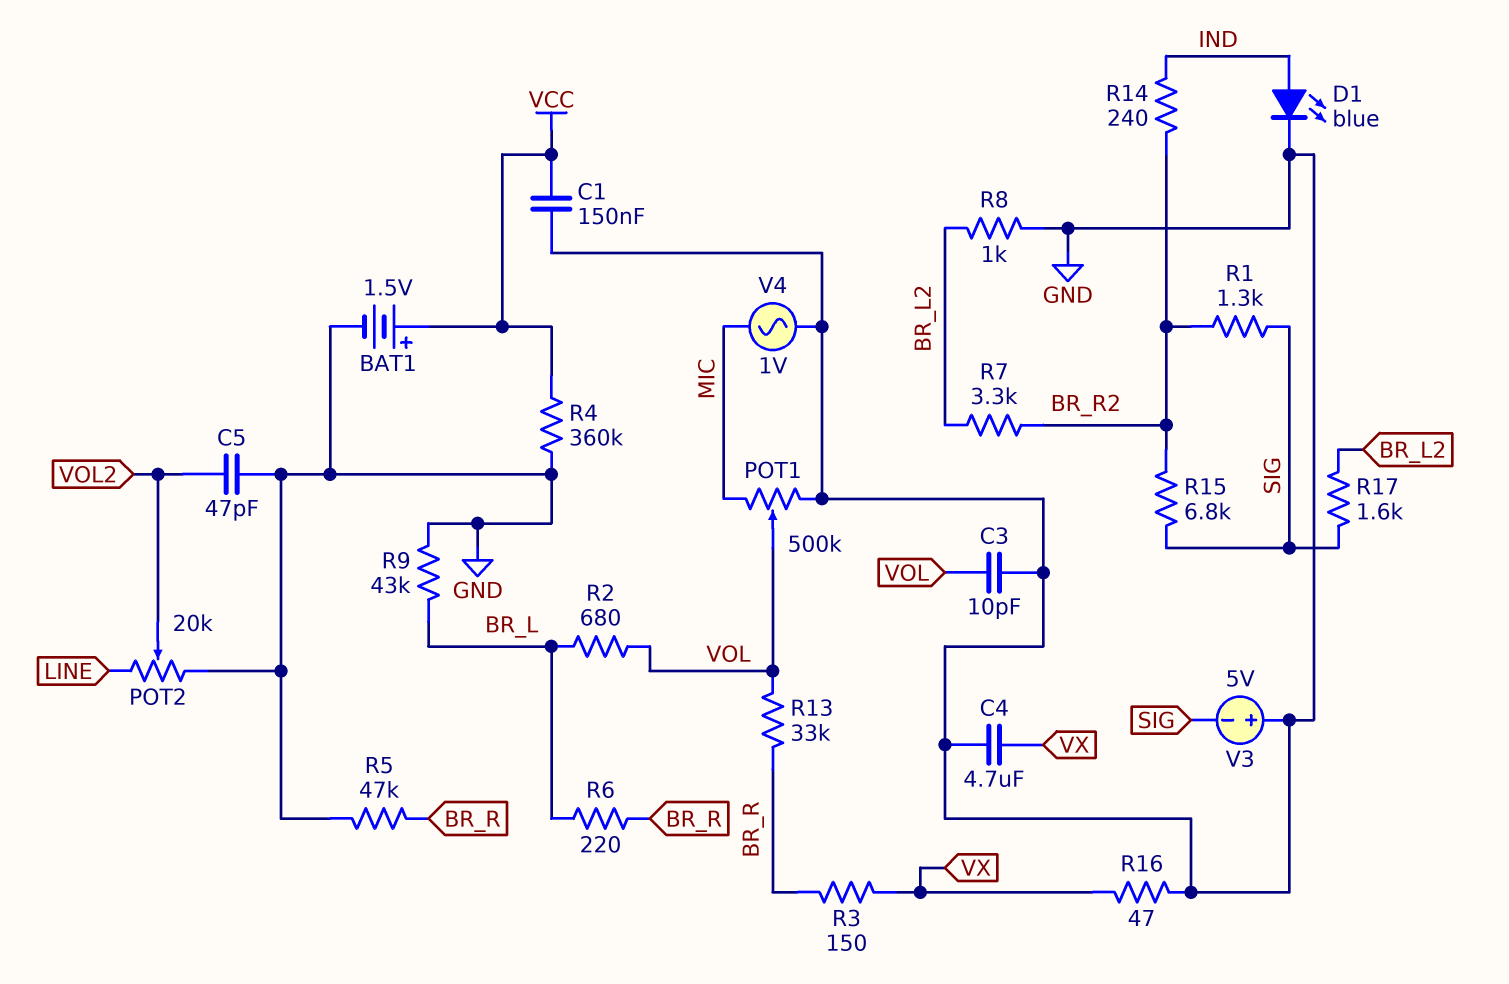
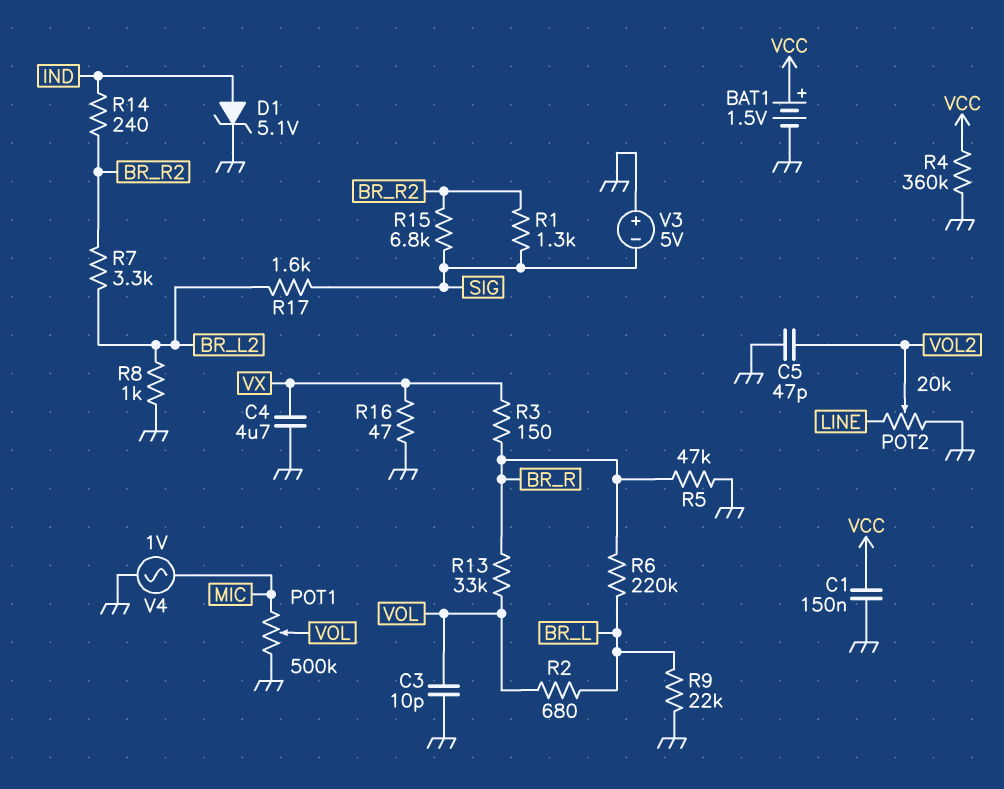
D1: LED blue (A IND, K GND) -> zener 5.1V (A IND, K GND)
R6: 220 (BR_L, BR_R) -> 220k (BR_L, BR_R)
R9: 43k (BR_L, GND) -> 22k (BR_L, GND)

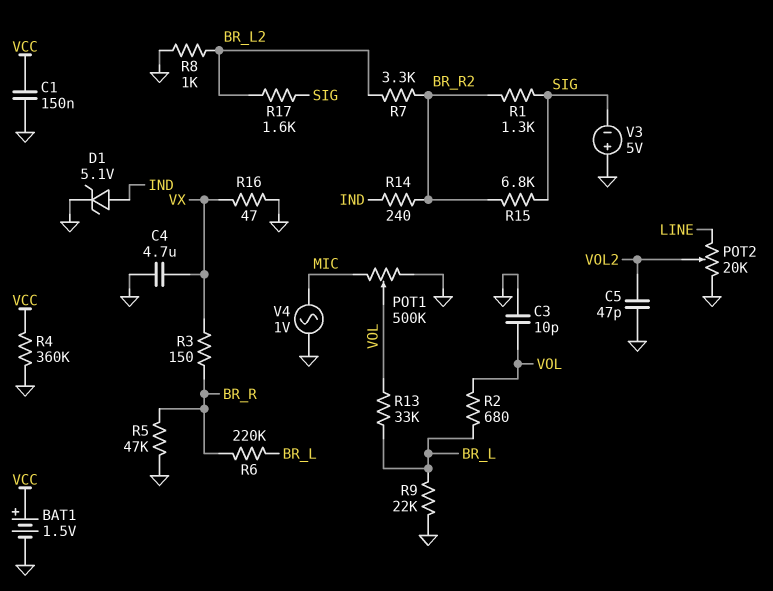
R13: 33k (BR_R, VOL) -> 33k (BR_L, VOL)

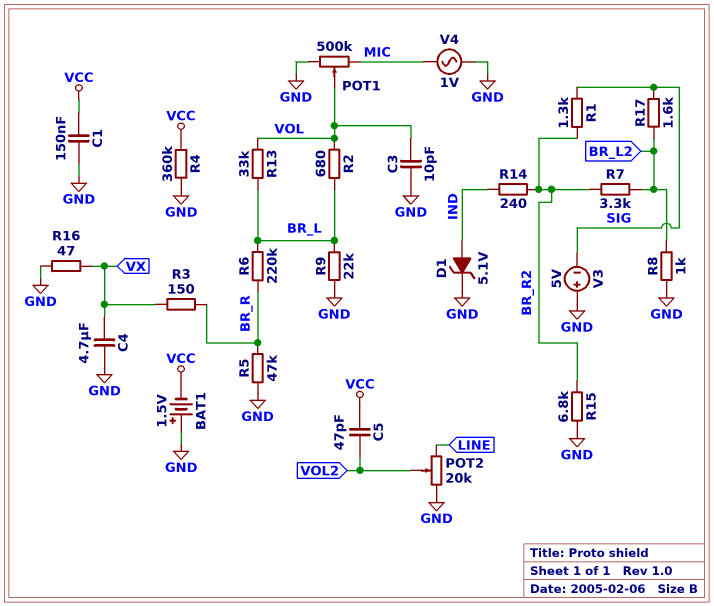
BAT1: 1.5V (plus VCC, minus GND) -> 1.5V (plus GND, minus VCC)
C5: 47pF (GND, VOL2) -> 47pF (VCC, VOL2)
R15: 6.8k (BR_R2, SIG) -> 6.8k (BR_R2, GND)

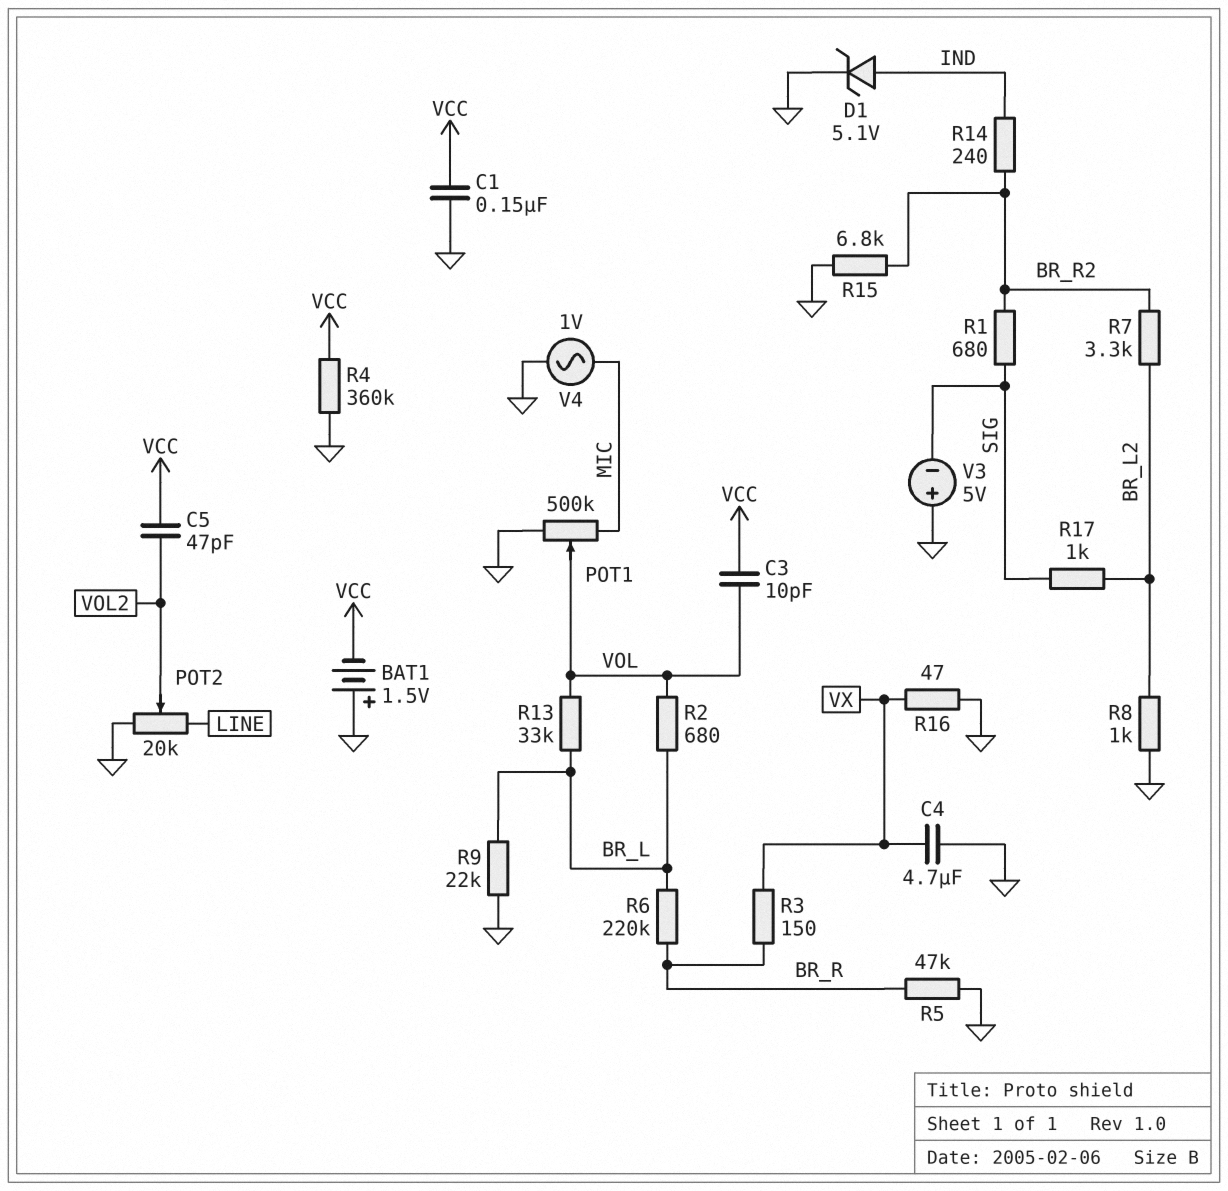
C3: 10pF (GND, VOL) -> 10pF (VCC, VOL)
R1: 1.3k (BR_R2, SIG) -> 680 (BR_R2, SIG)
R17: 1.6k (BR_L2, SIG) -> 1k (BR_L2, SIG)

